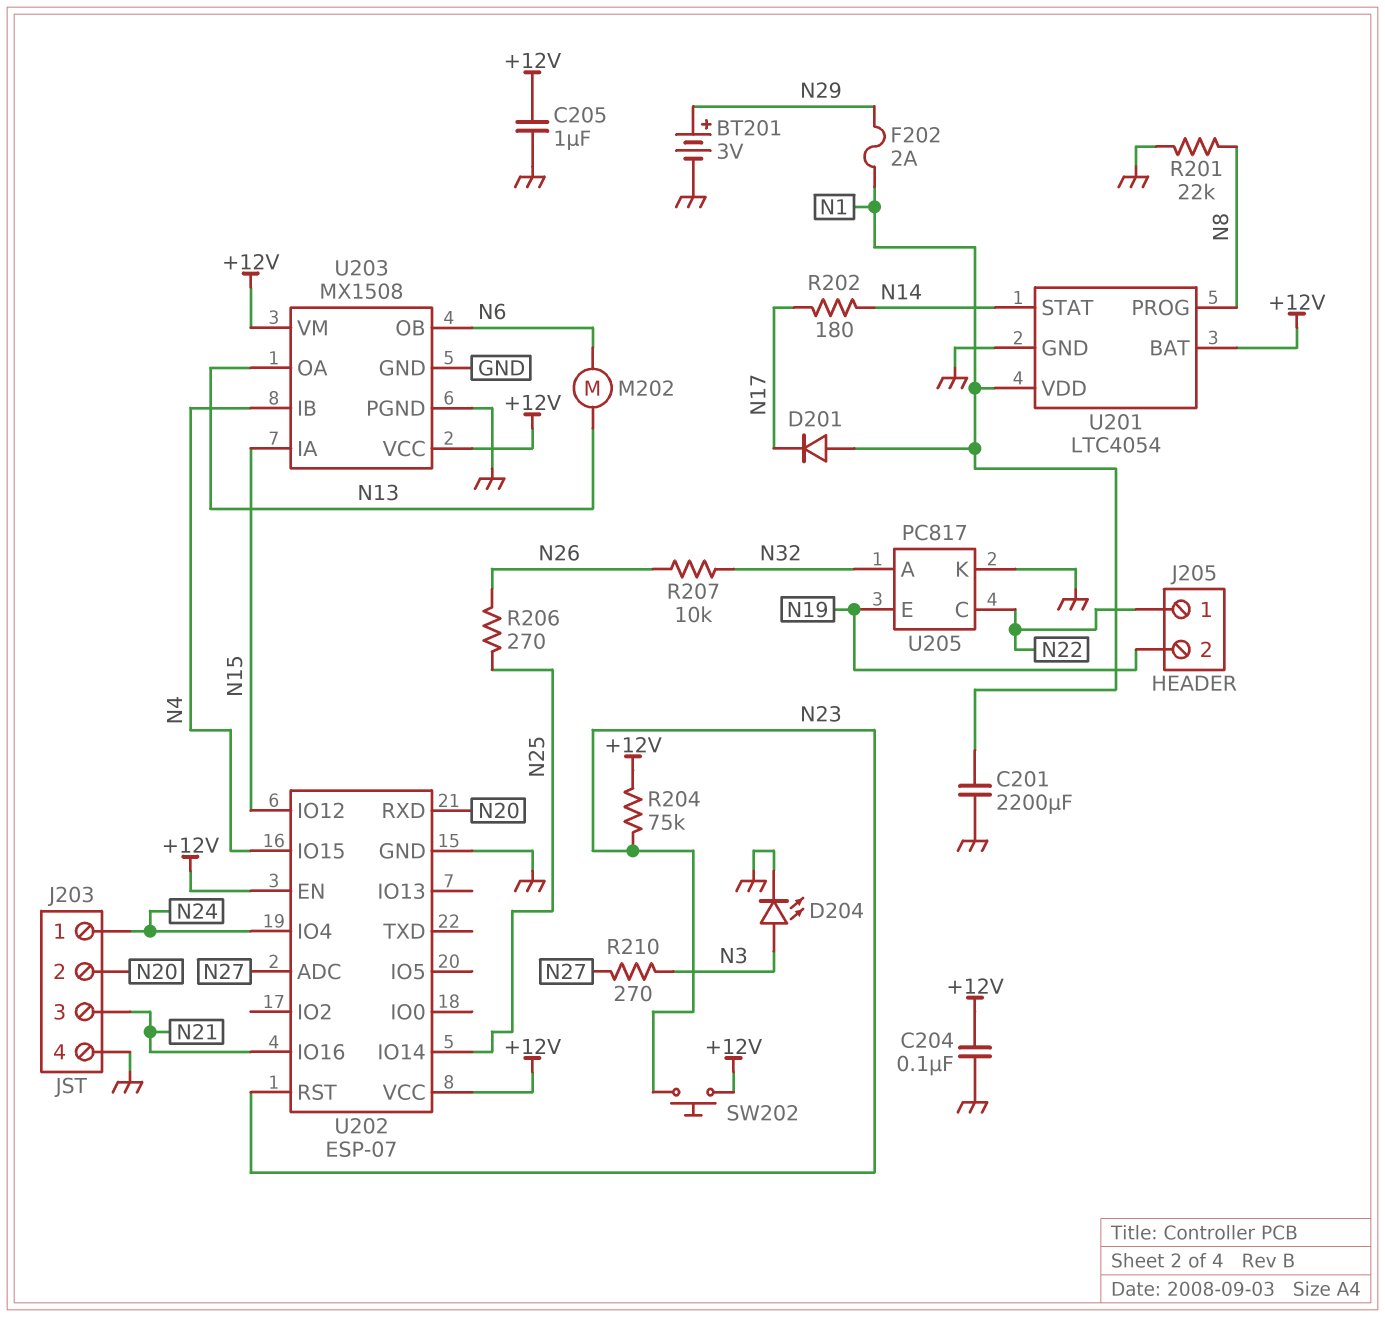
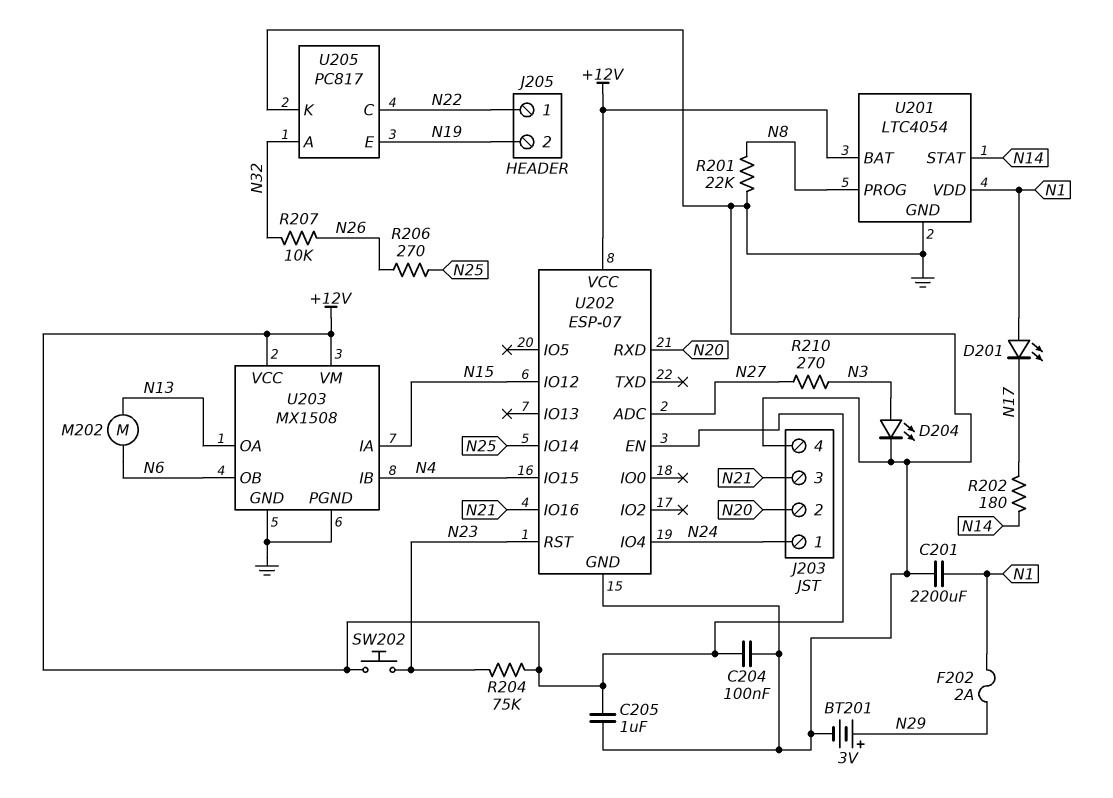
D201: diode (A N1, K N17) -> LED (A N1, K N17)

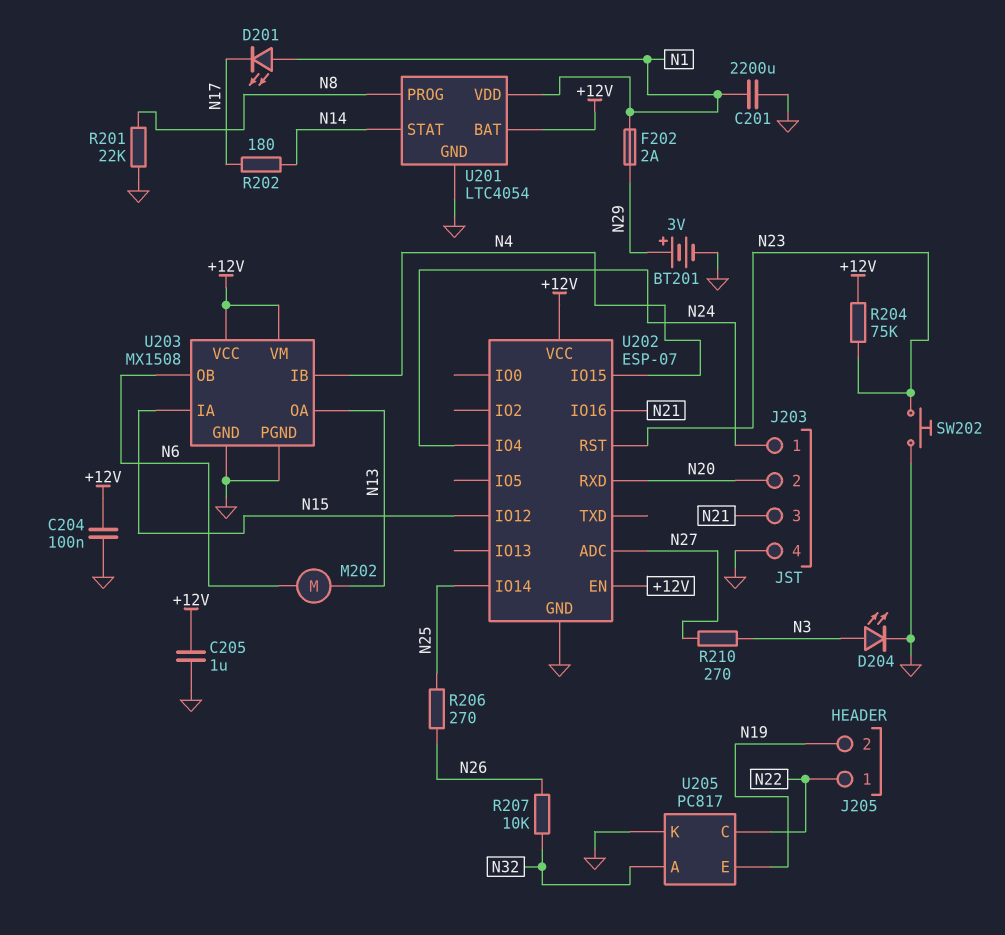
SW202: button (+12V, N23) -> button (GND, N23)

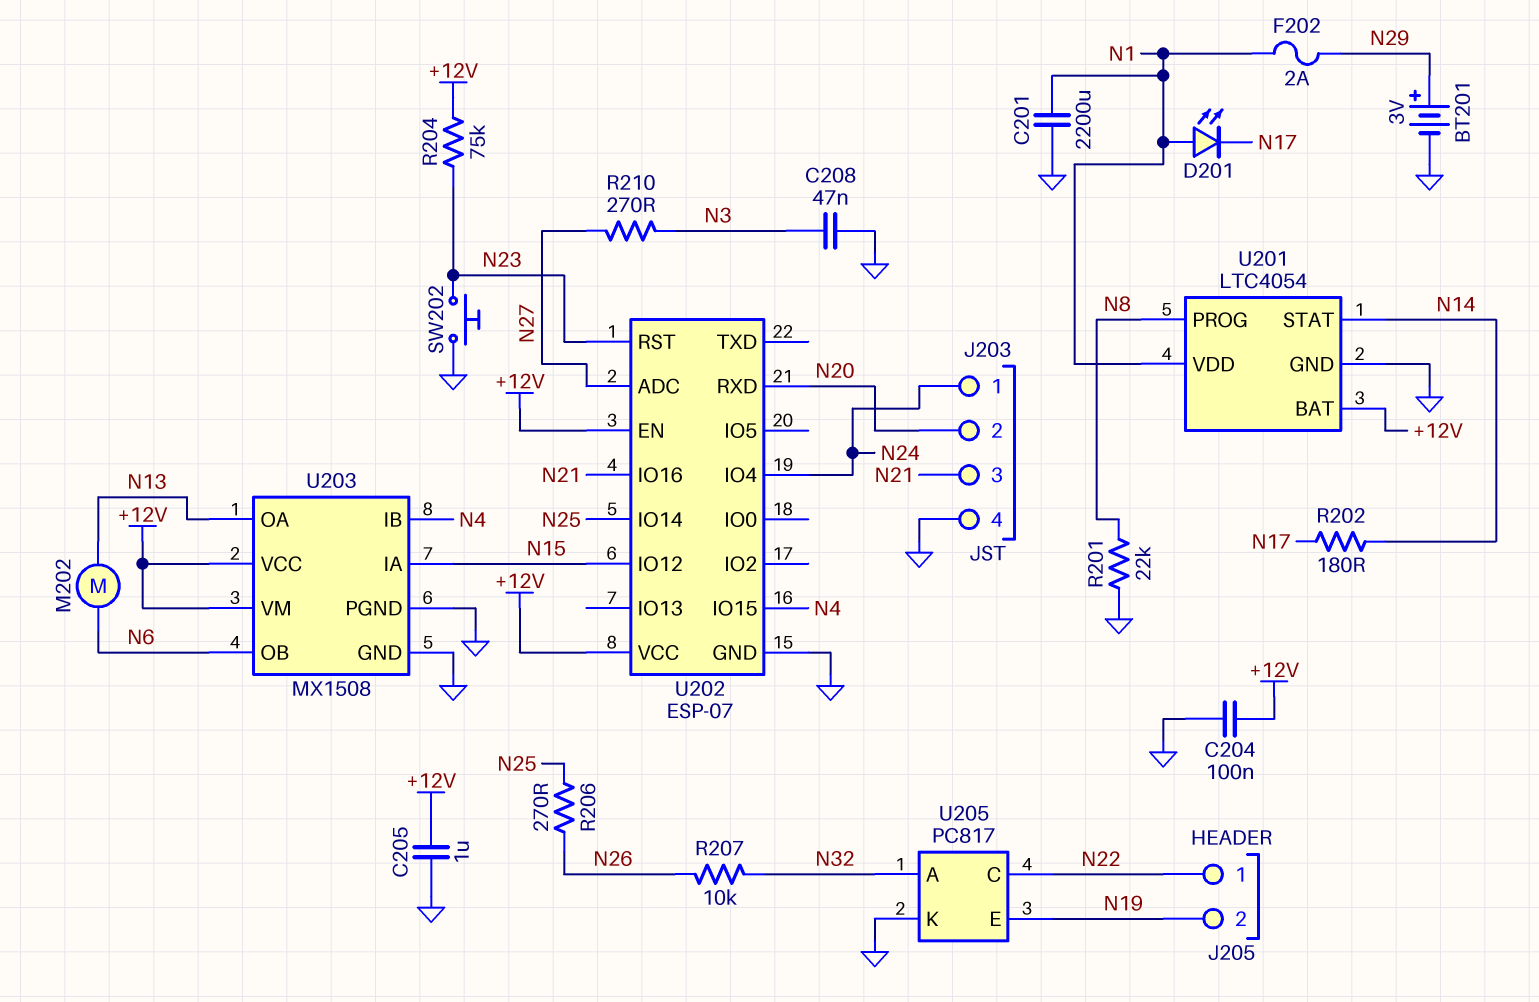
C208: none -> 47nF (GND, N3)
D204: LED (A N3, K GND) -> none

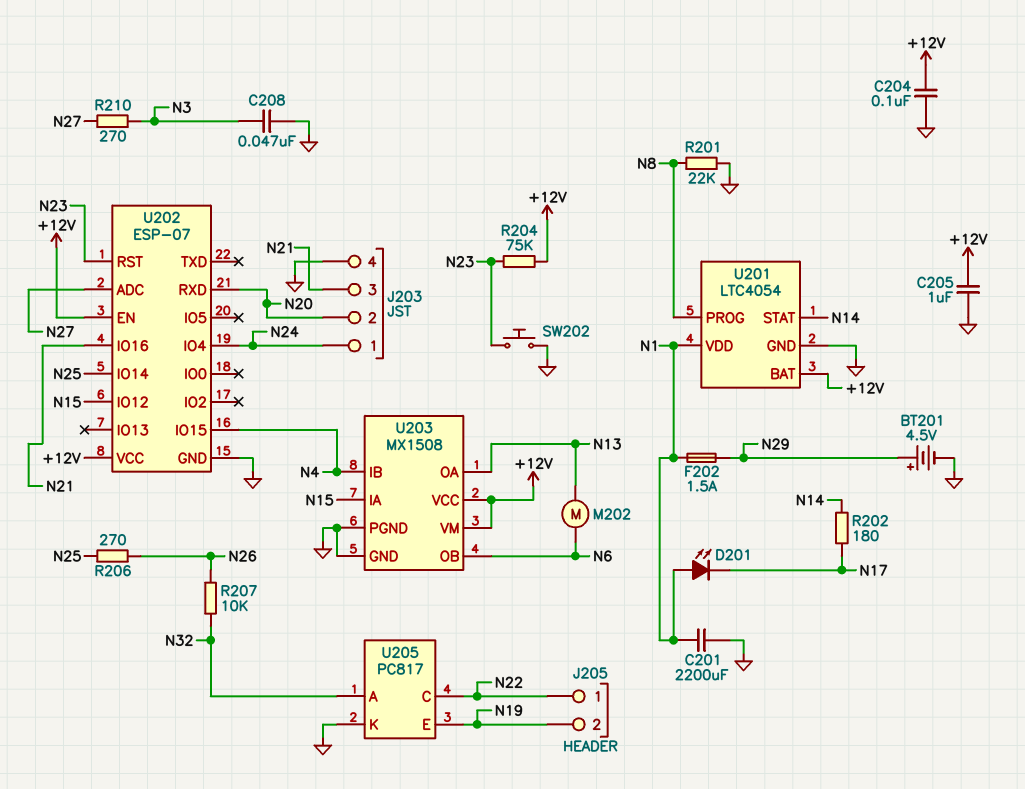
BT201: 3V (plus N29, minus GND) -> 4.5V (plus N29, minus GND)
F202: 2A (N1, N29) -> 1.5A (N1, N29)

